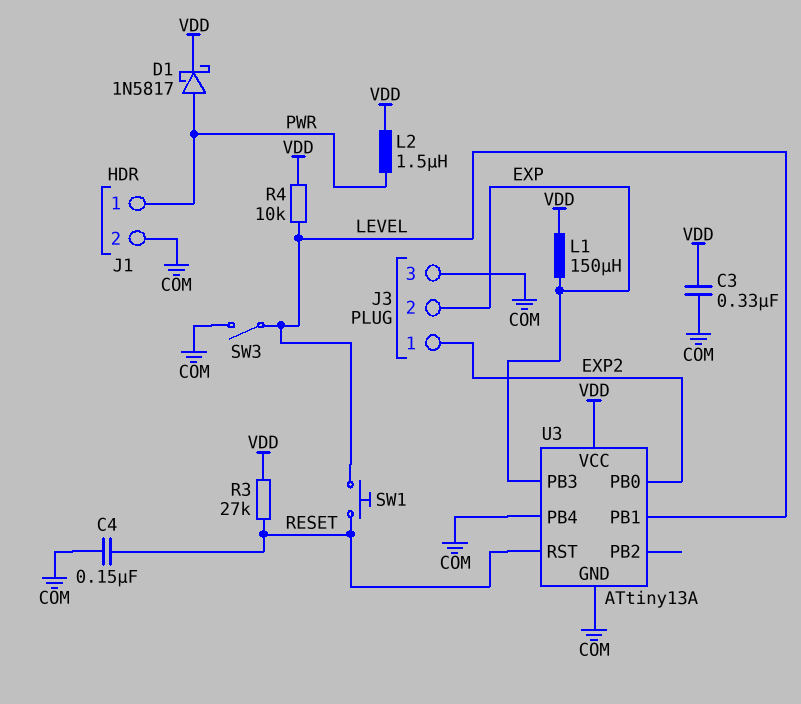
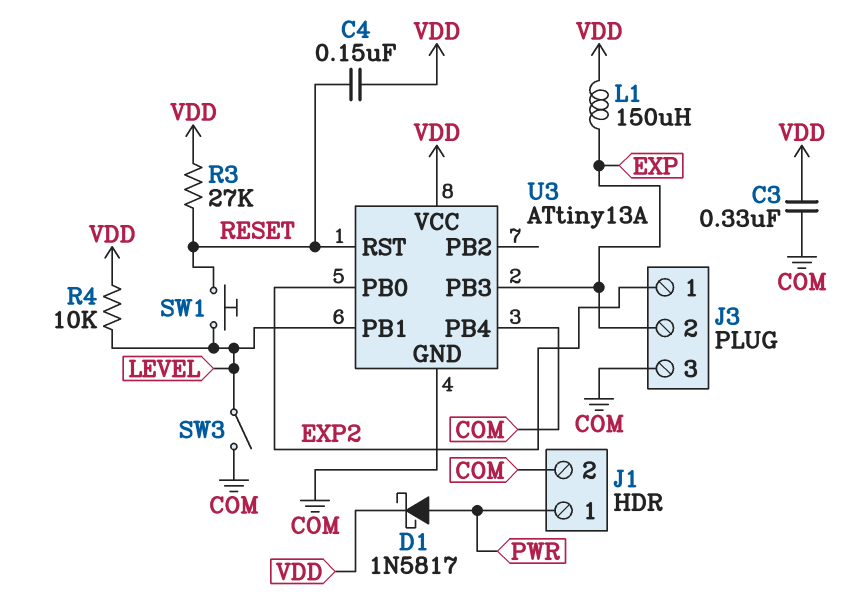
C4: 150nF (COM, RESET) -> 150nF (RESET, VDD)
L2: 1.5uH (PWR, VDD) -> none

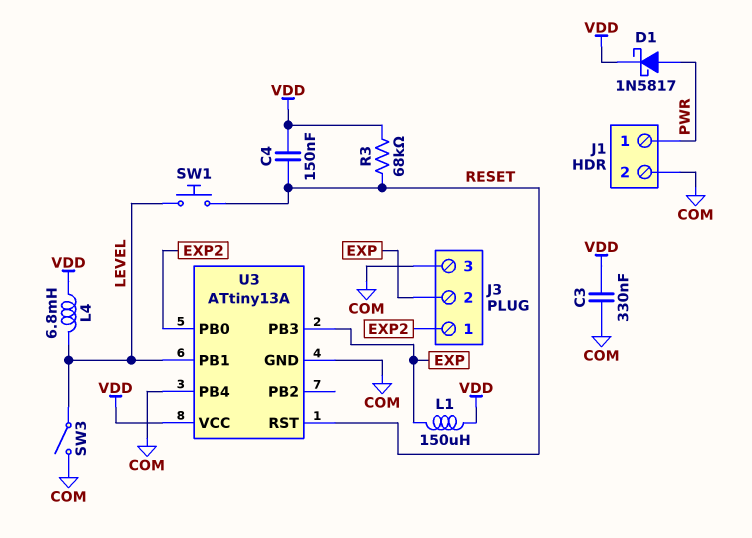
L4: none -> 6.8mH (LEVEL, VDD)
R3: 27k (RESET, VDD) -> 68k (RESET, VDD)
R4: 10k (LEVEL, VDD) -> none

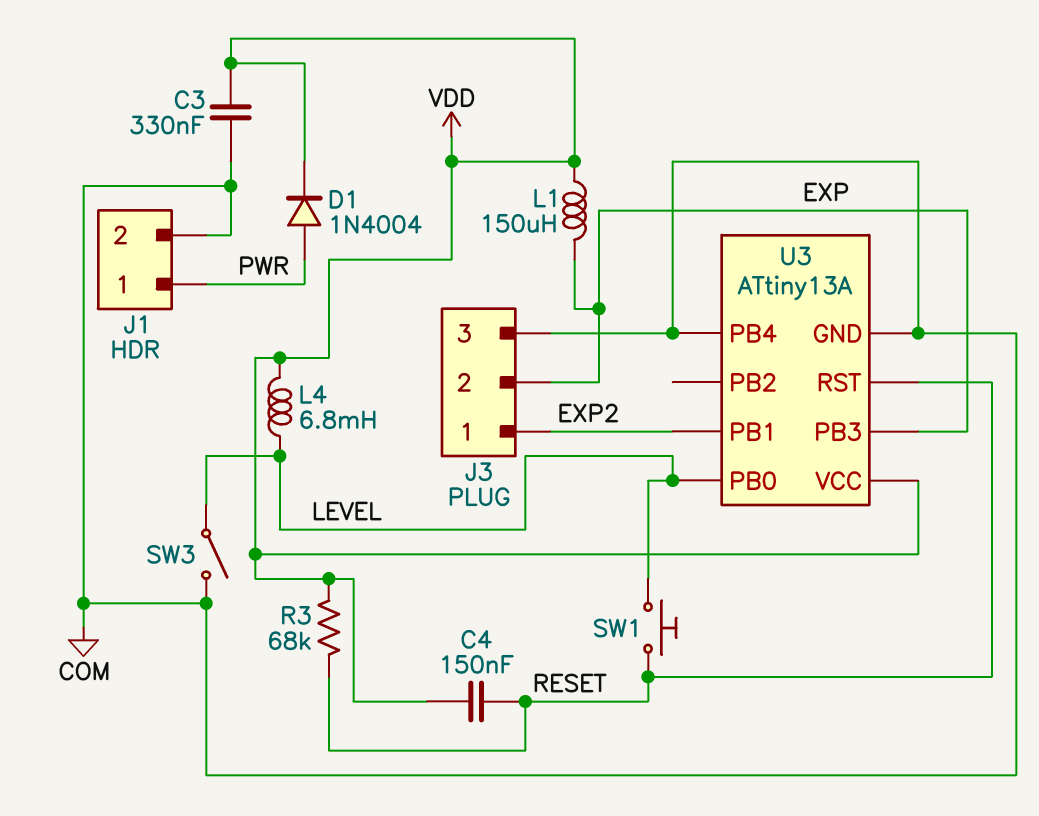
D1: schottky 1N5817 (A PWR, K VDD) -> diode 1N4004 (A PWR, K VDD)
U3 pin PB0: EXP2 -> LEVEL
U3 pin PB1: LEVEL -> EXP2

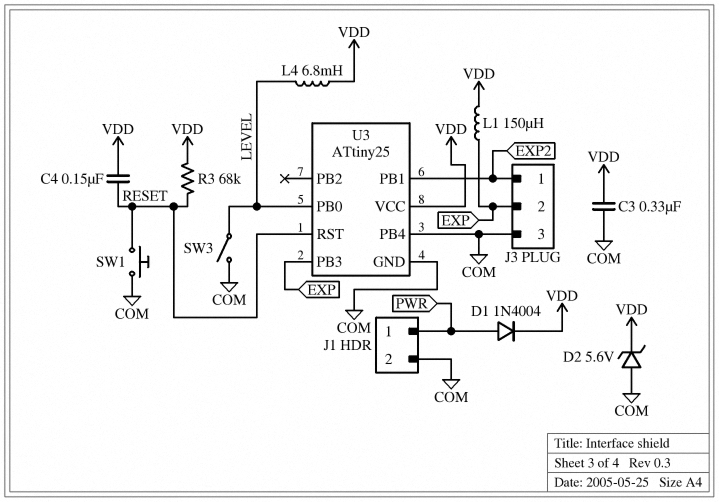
D2: none -> zener 5.6V (A COM, K VDD)
SW1: button (LEVEL, RESET) -> button (COM, RESET)
U3: ATtiny13A -> ATtiny25

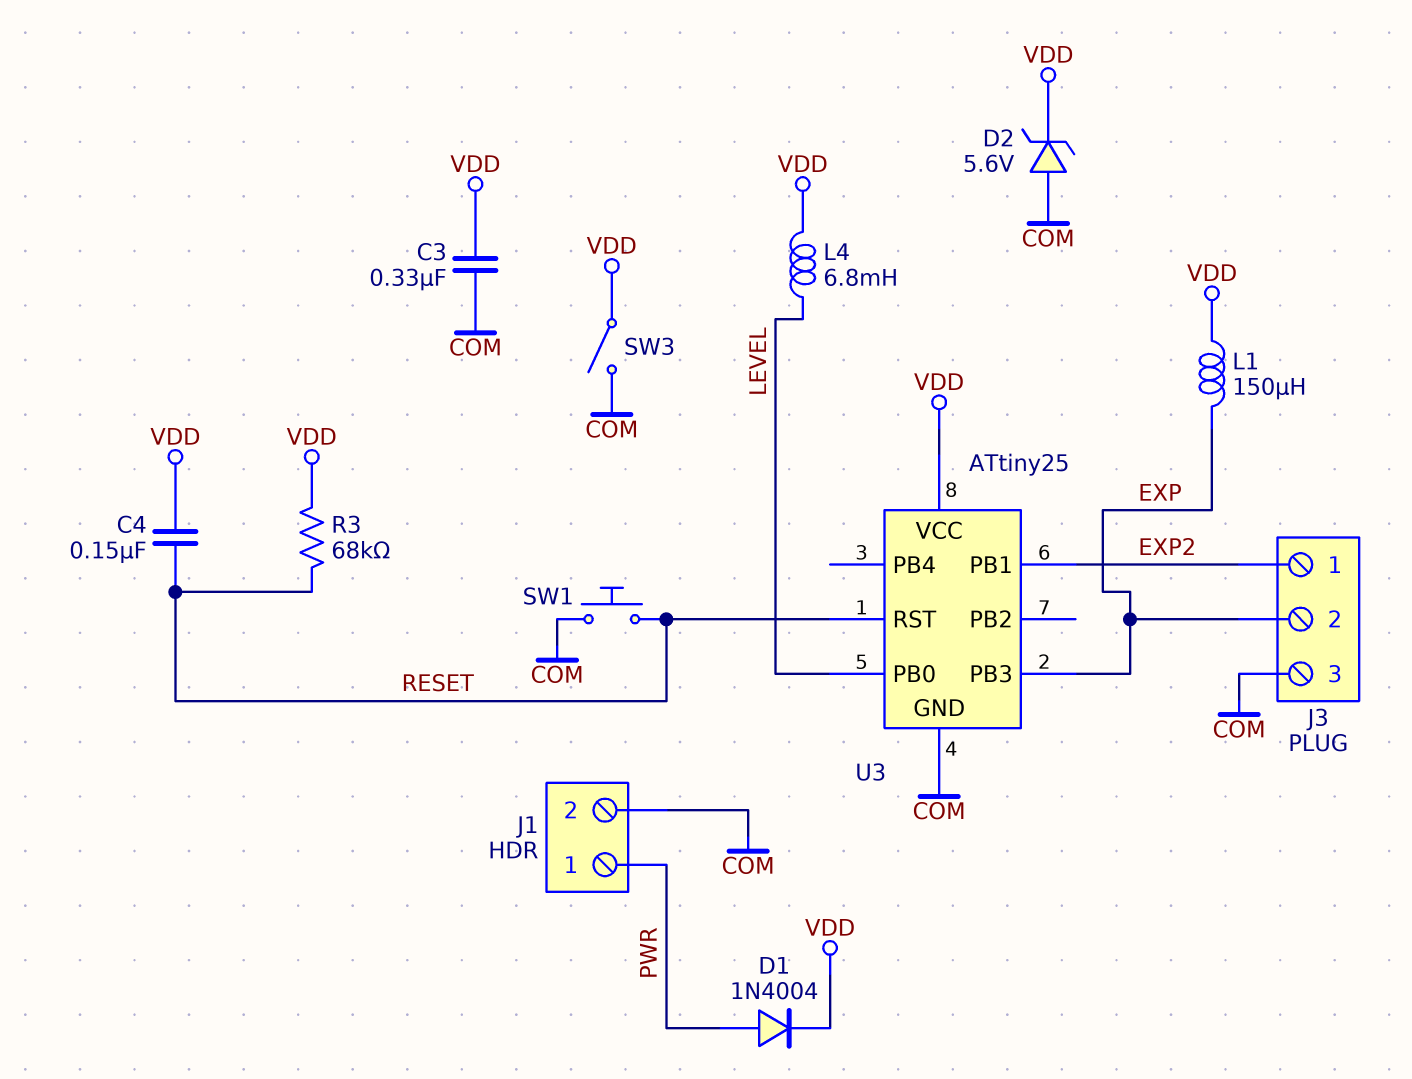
SW3: switch (COM, LEVEL) -> switch (COM, VDD)
U3 pin PB4: COM -> none

